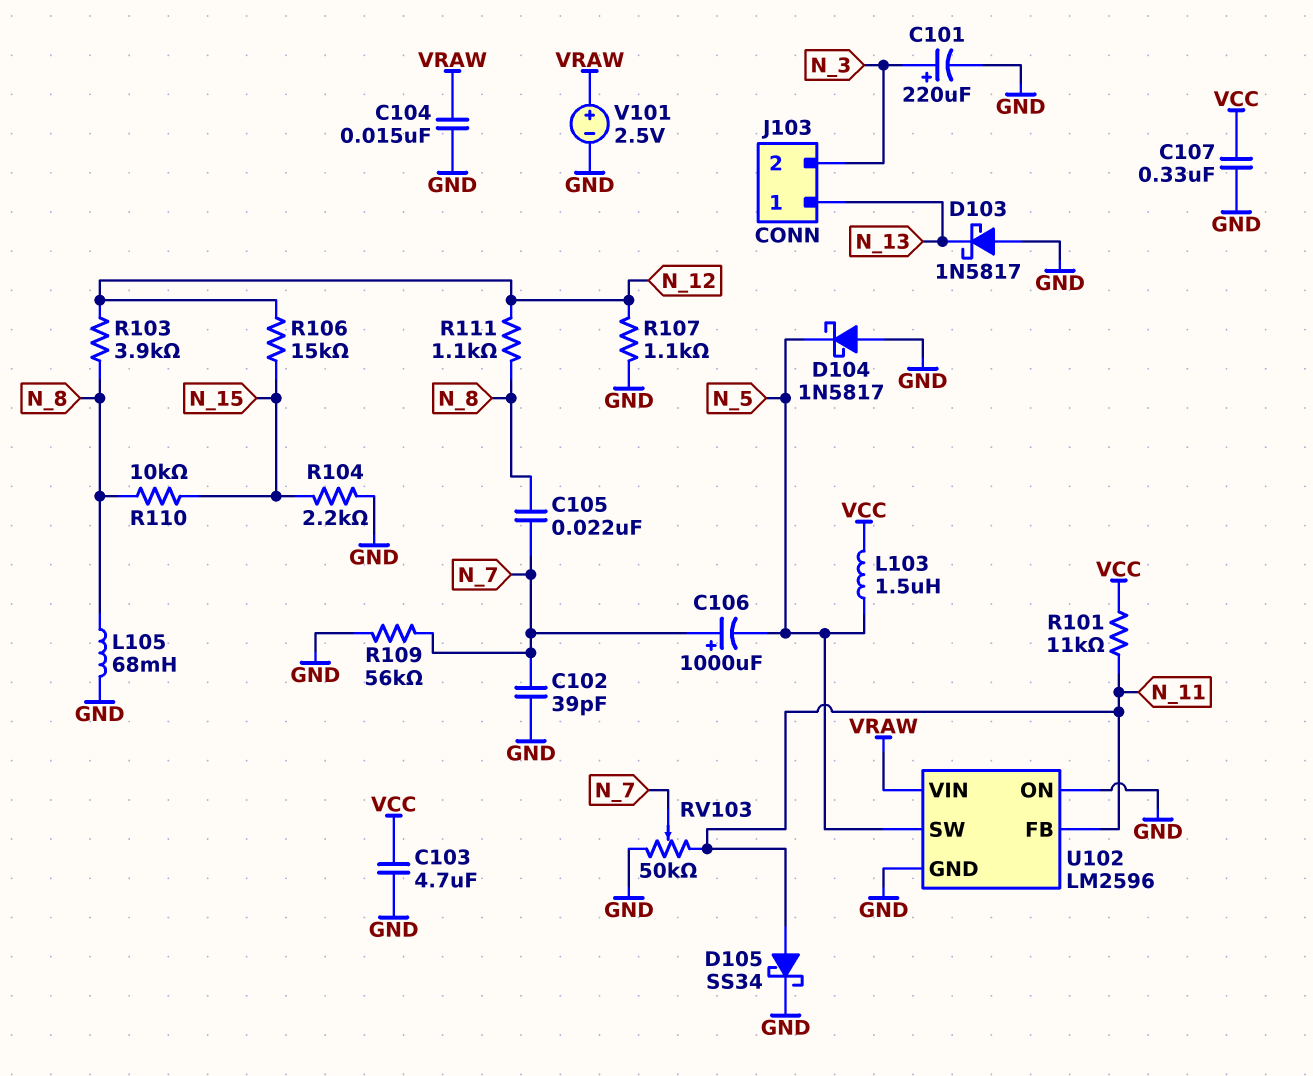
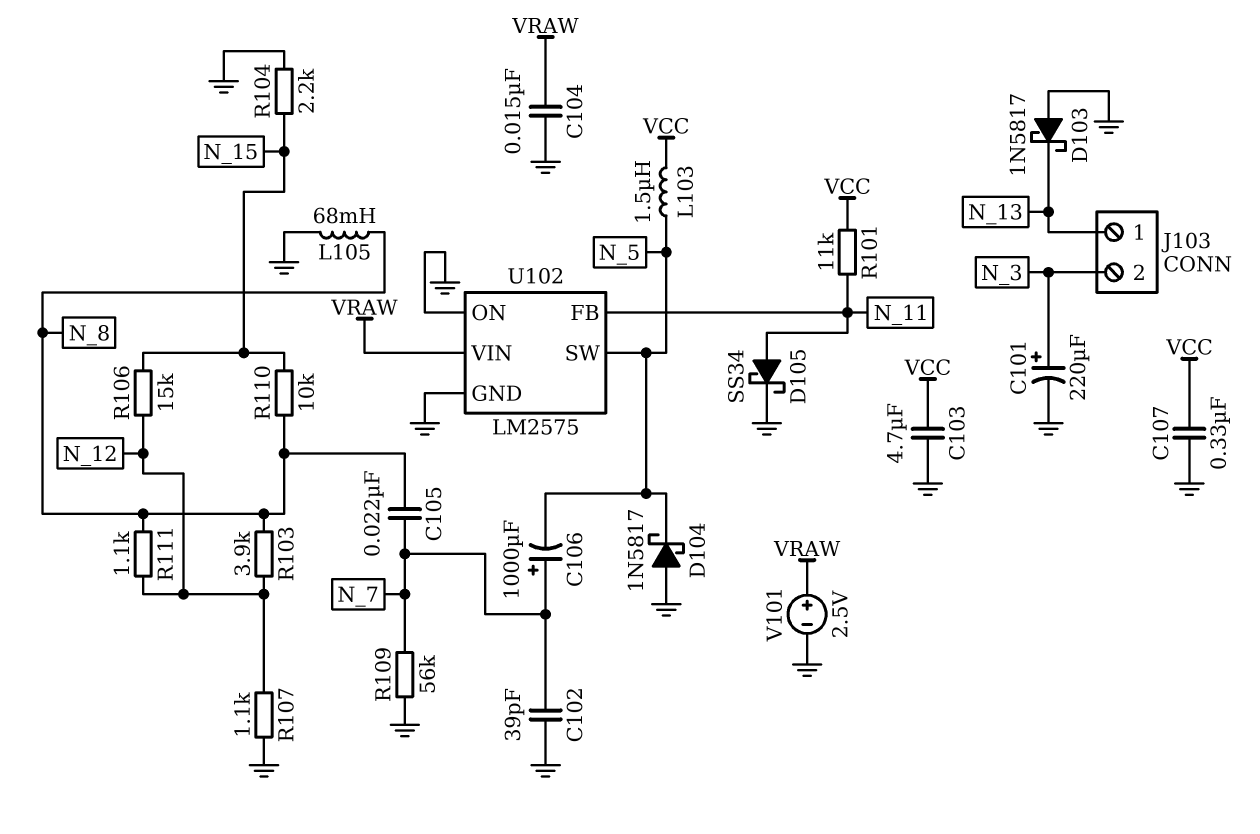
RV103: 50k (GND, N_11, wiper N_7) -> none
U102: LM2596 -> LM2575

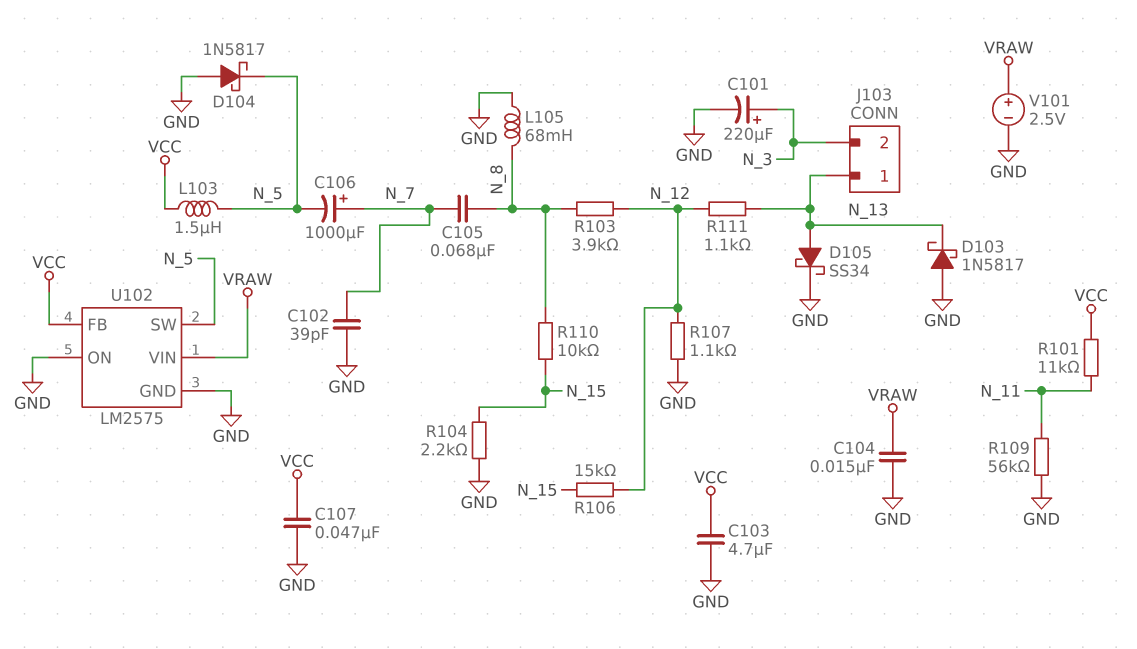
C105: 22nF (N_7, N_8) -> 68nF (N_7, N_8)
C107: 330nF (GND, VCC) -> 47nF (GND, VCC)
D105: schottky SS34 (A N_11, K GND) -> schottky SS34 (A N_13, K GND)
R109: 56k (GND, N_7) -> 56k (GND, N_11)
R111: 1.1k (N_8, N_12) -> 1.1k (N_12, N_13)
U102 pin FB: N_11 -> VCC

